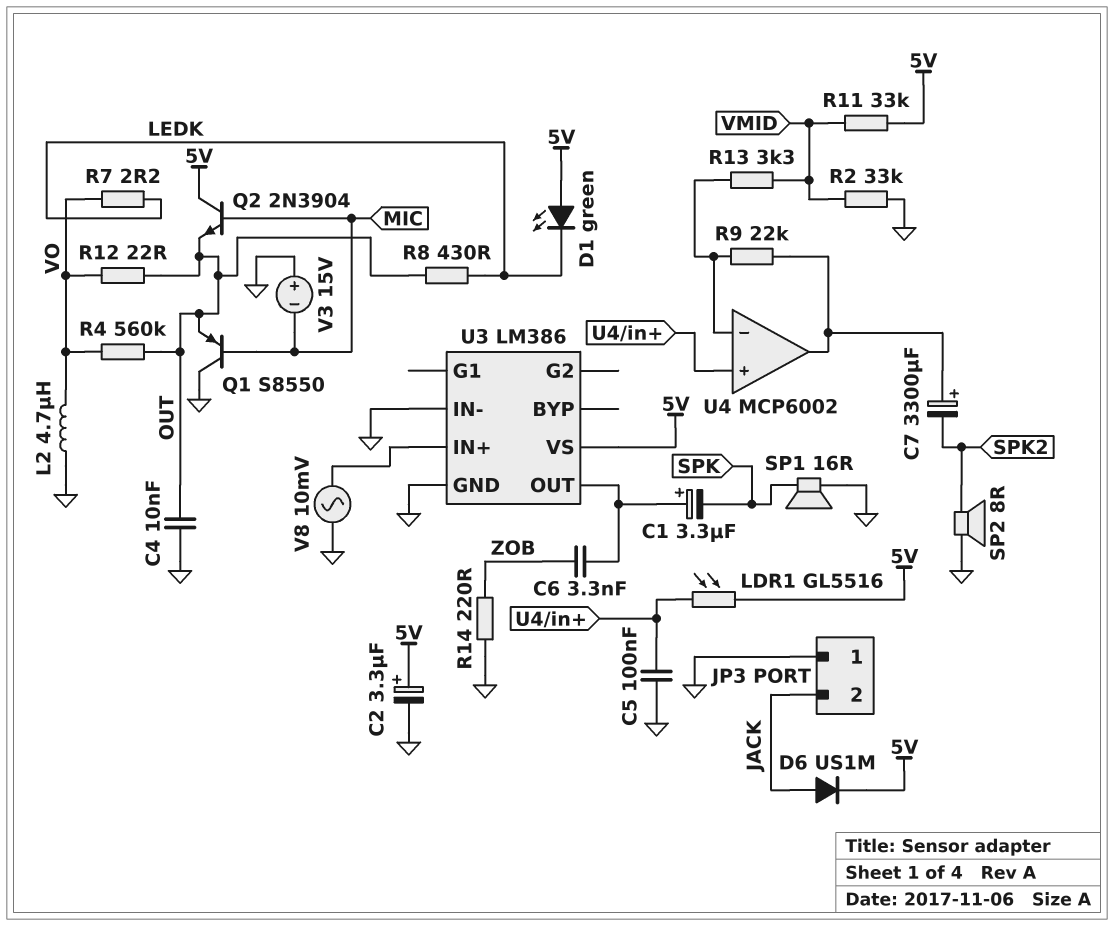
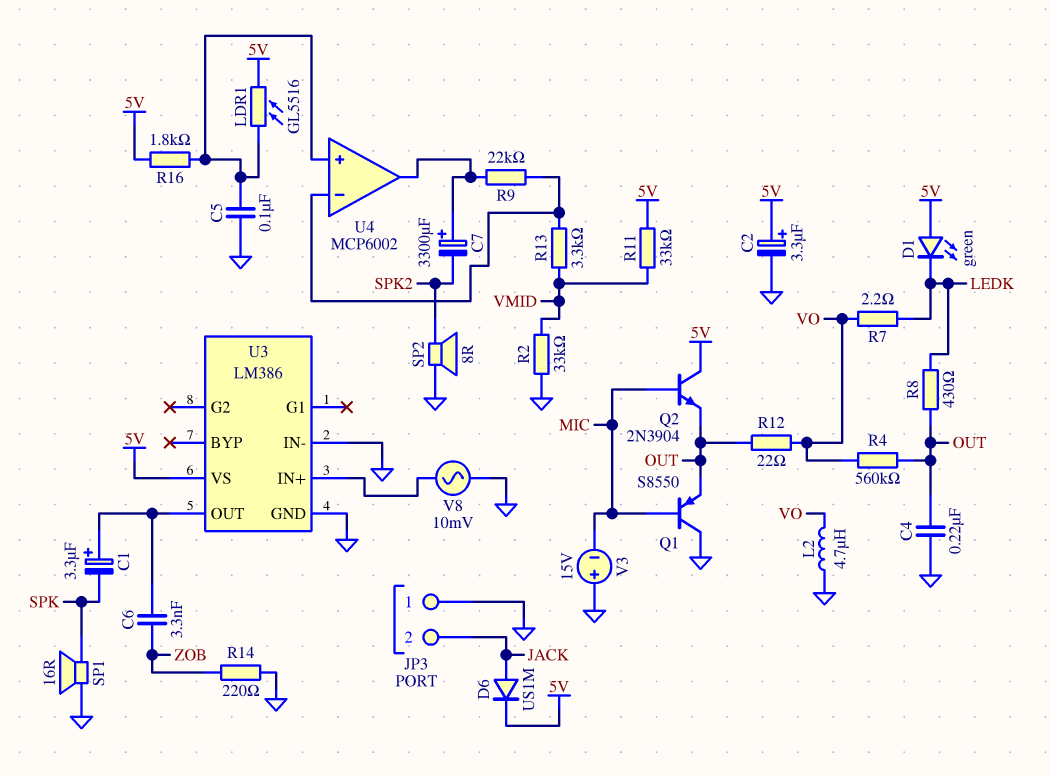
C4: 10nF (GND, OUT) -> 220nF (GND, OUT)
R16: none -> 1.8k (5V, U4/in+)

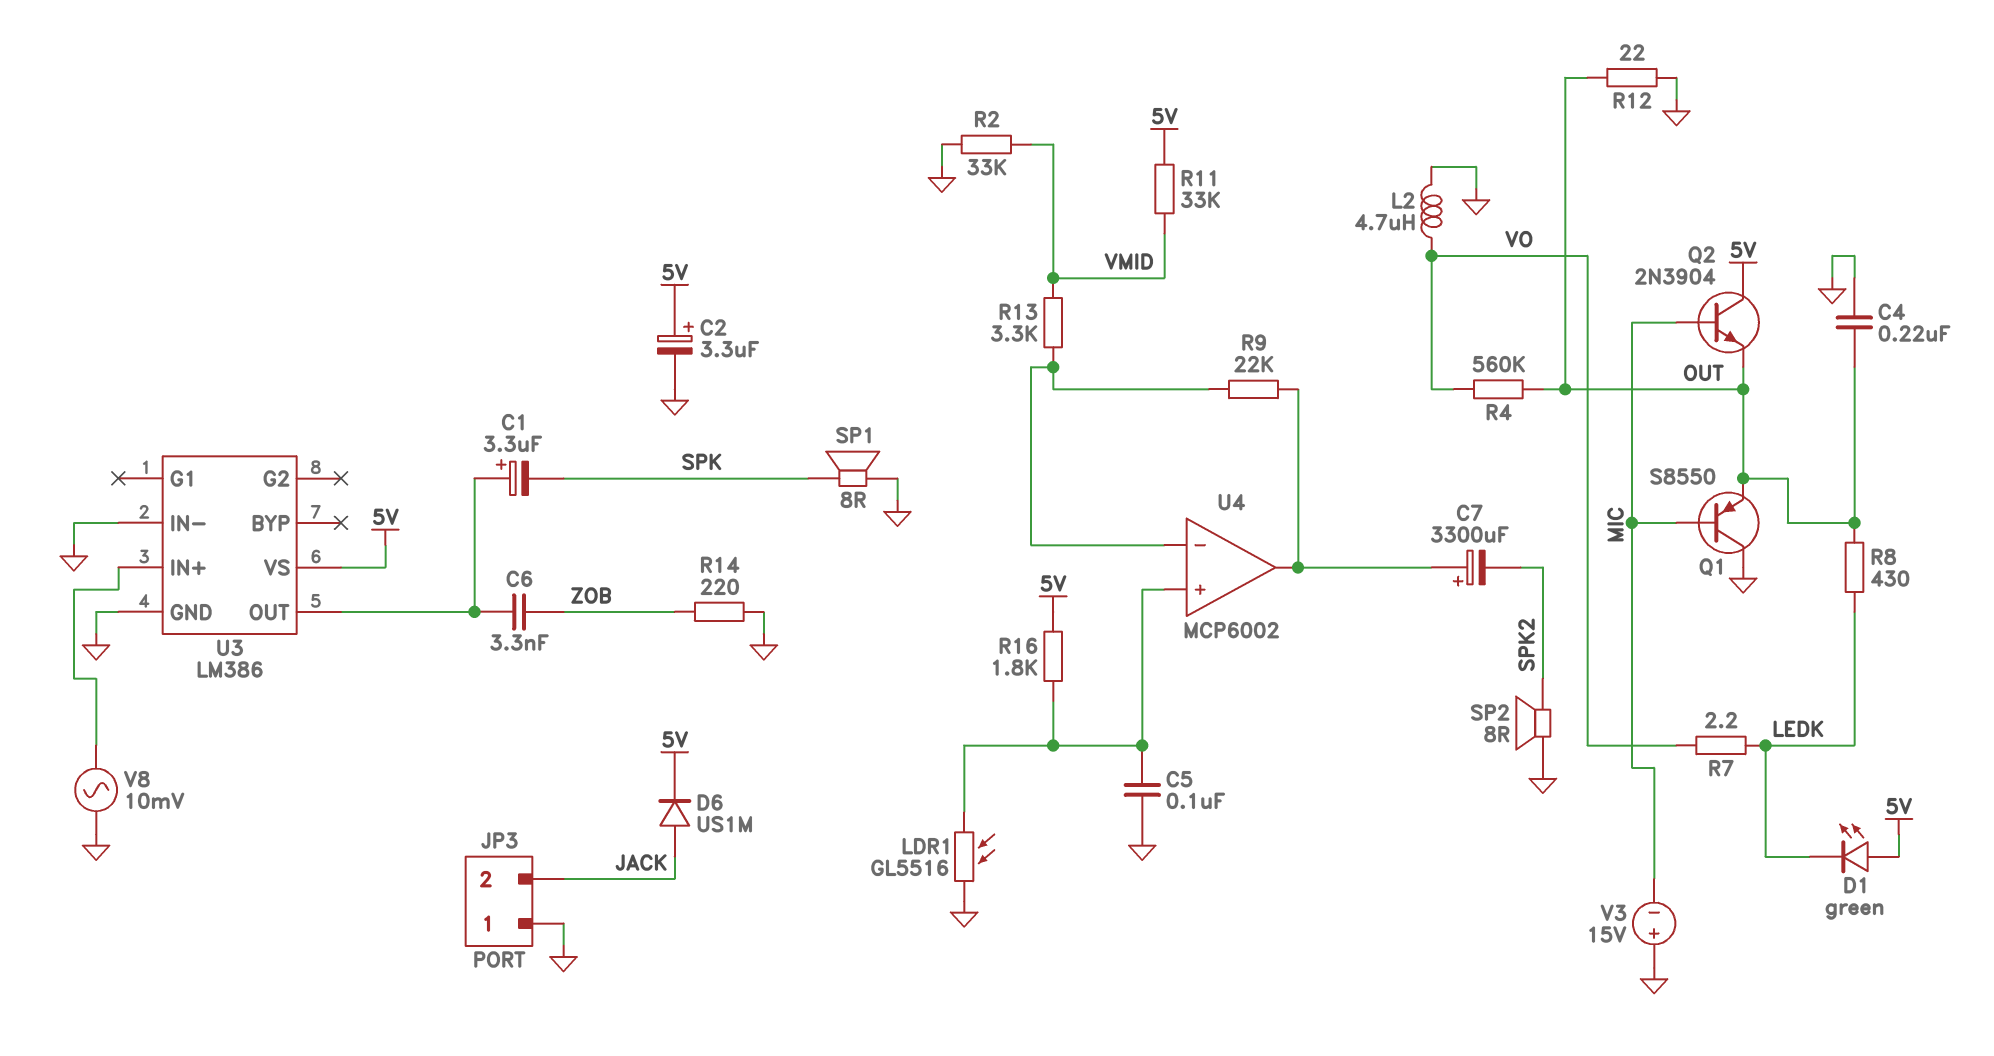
LDR1: GL5516 (5V, U4/in+) -> GL5516 (GND, U4/in+)
R12: 22 (OUT, VO) -> 22 (GND, OUT)
SP1: speaker 16R (GND, SPK) -> speaker 8R (GND, SPK)

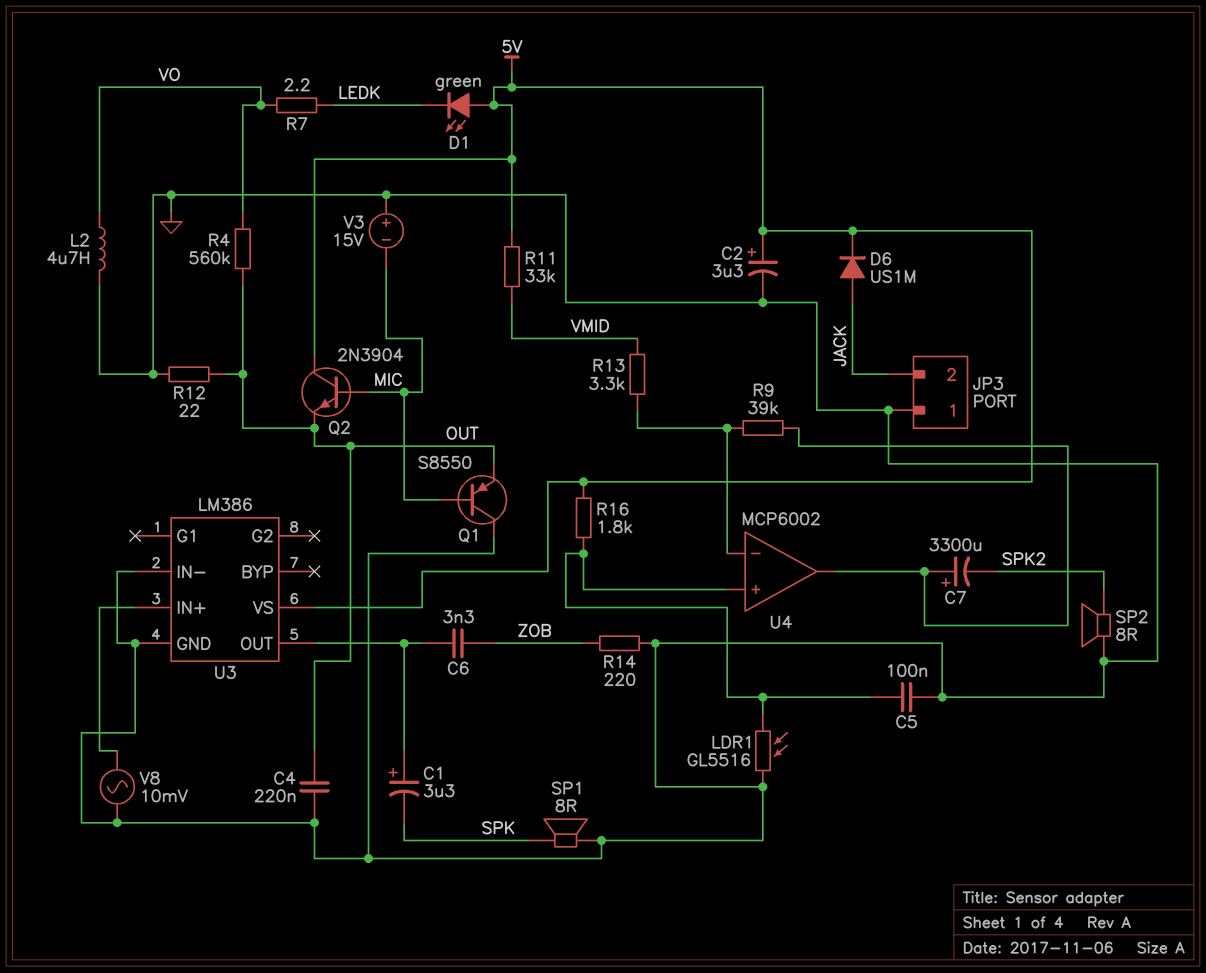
R2: 33k (GND, VMID) -> none
R8: 430 (LEDK, OUT) -> none
R9: 22k (U4/in-, U4/out) -> 39k (U4/in-, U4/out)

